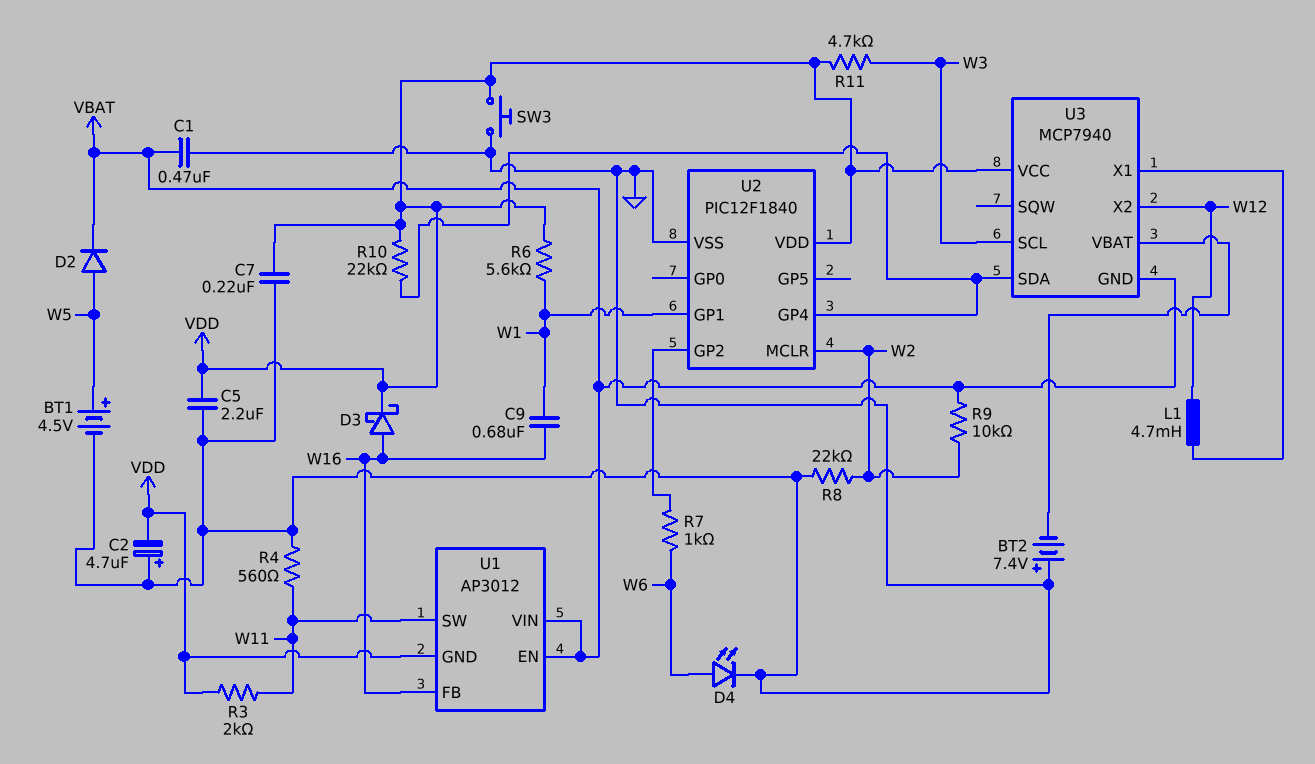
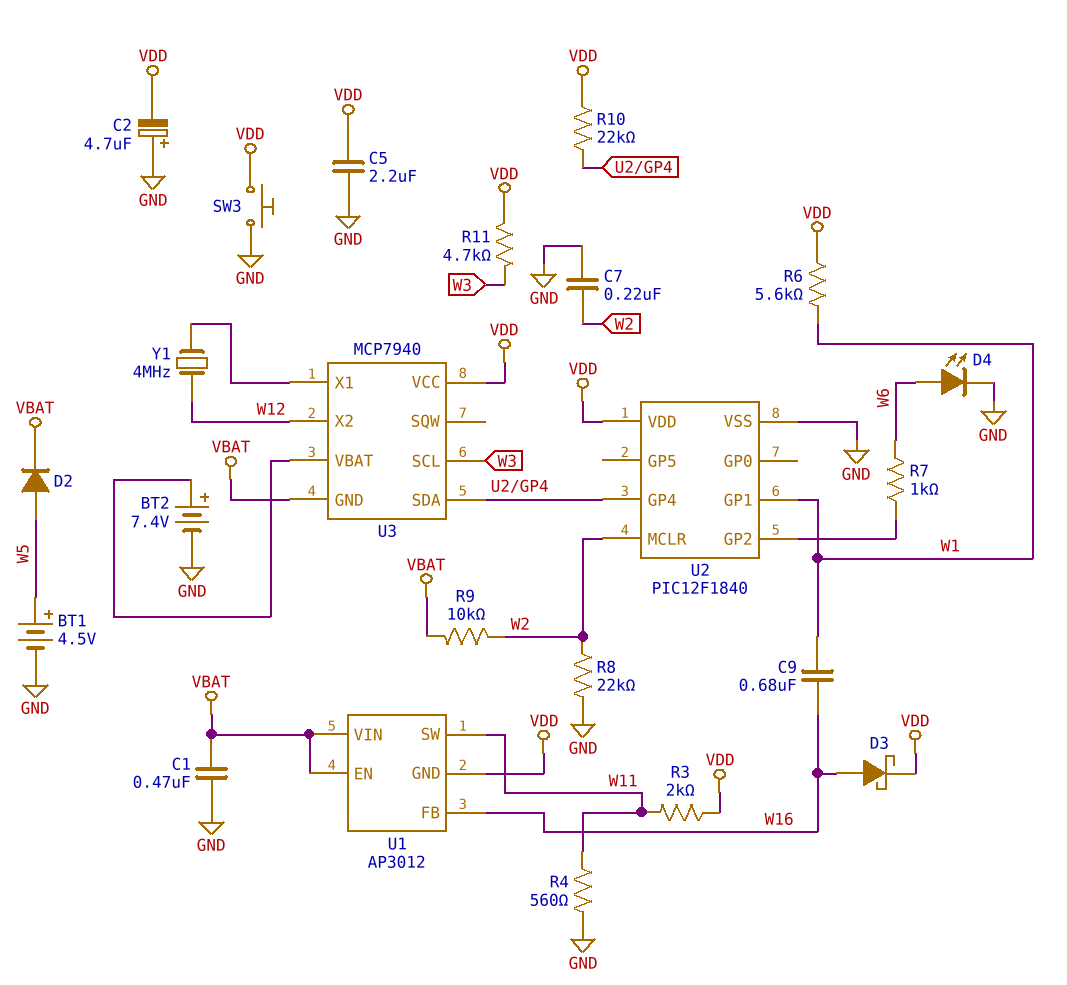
BT2: 7.4V (plus GND, minus U3/VBAT) -> 7.4V (plus U3/VBAT, minus GND)
C7: 220nF (GND, VDD) -> 220nF (GND, W2)
L1: 4.7mH (U3/X1, W12) -> none
Y1: none -> 4MHz (U3/X1, W12)

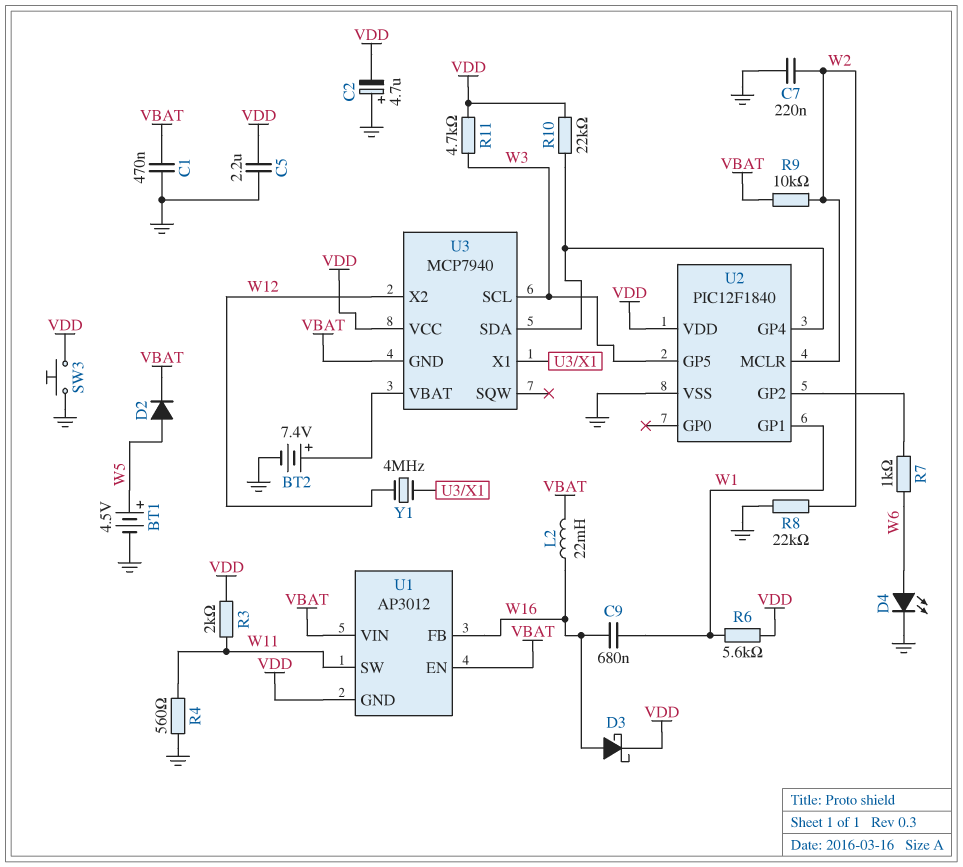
L2: none -> 22mH (VBAT, W16)
U2 pin GP5: none -> W3

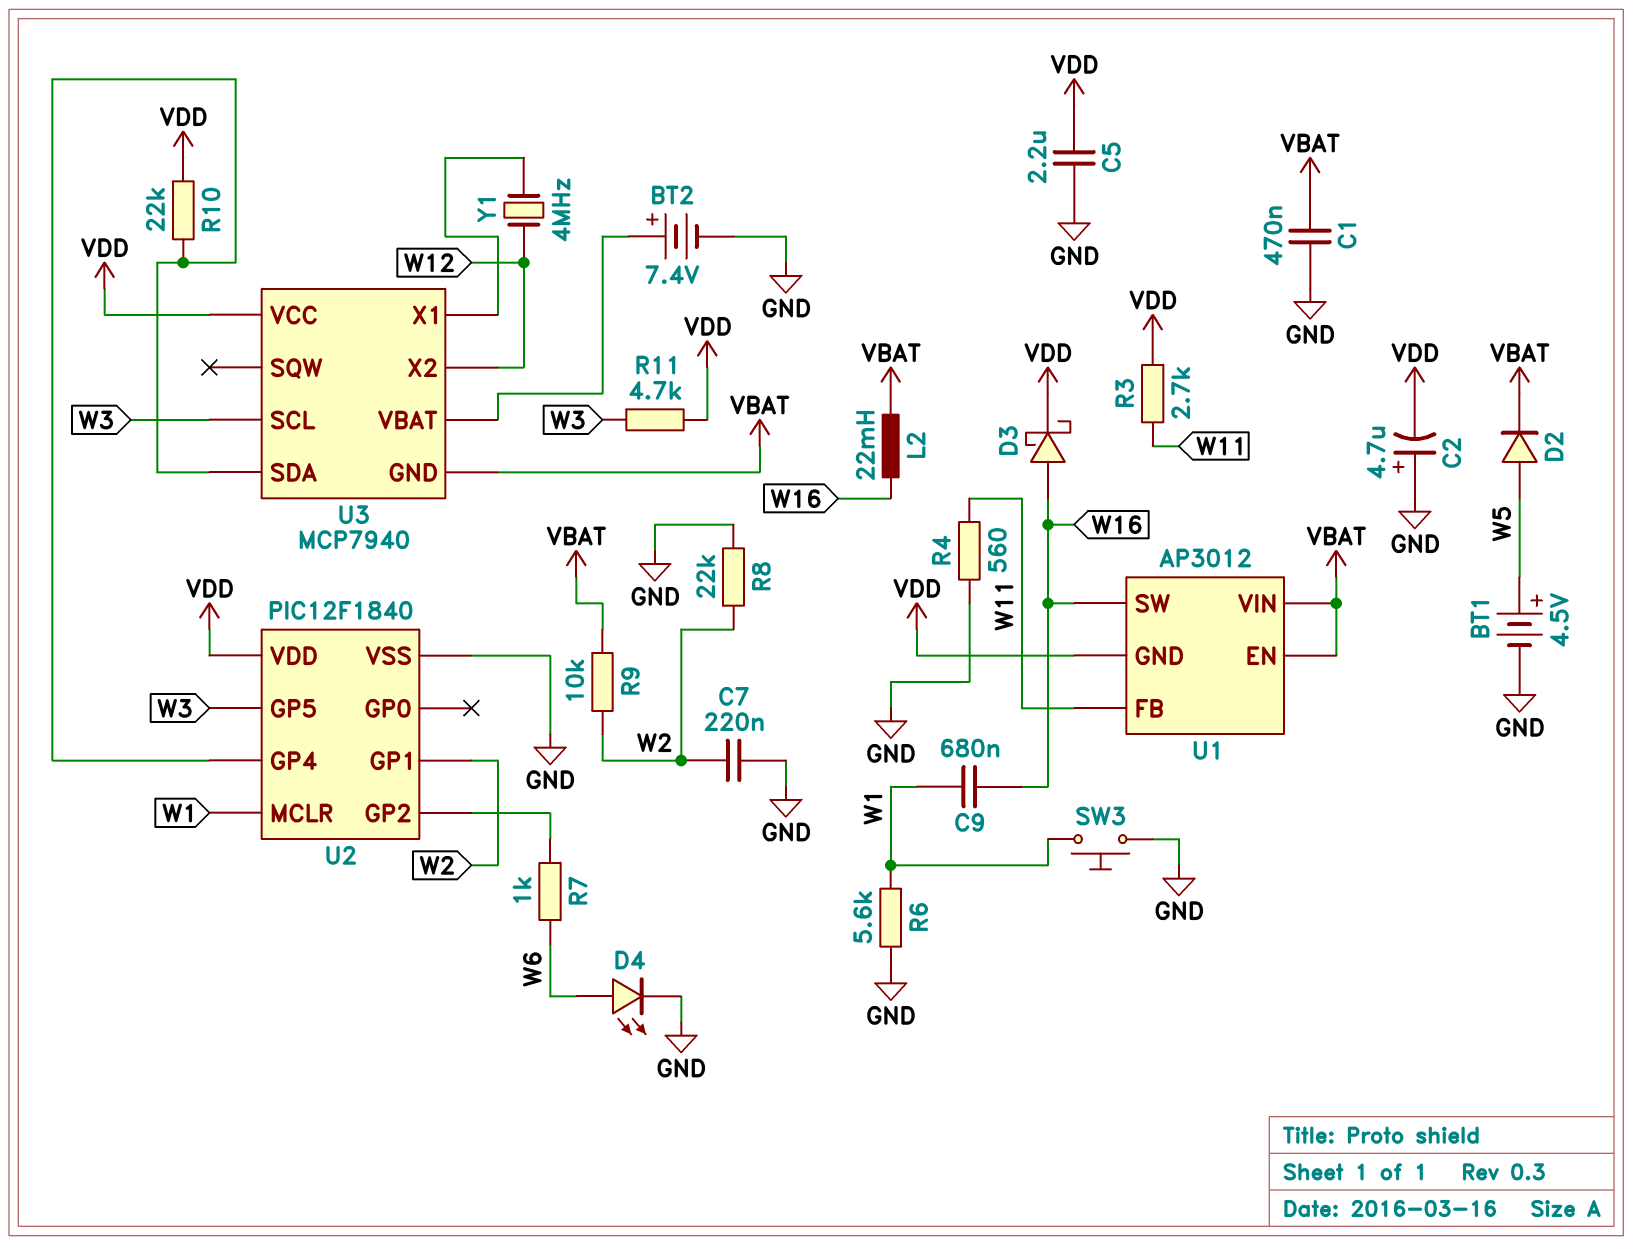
R3: 2k (VDD, W11) -> 2.7k (VDD, W11)
R6: 5.6k (VDD, W1) -> 5.6k (GND, W1)
SW3: button (GND, VDD) -> button (GND, W1)
U1 pin FB: W16 -> W11
U1 pin SW: W11 -> W16
U2 pin GP1: W1 -> W2
U2 pin MCLR: W2 -> W1

